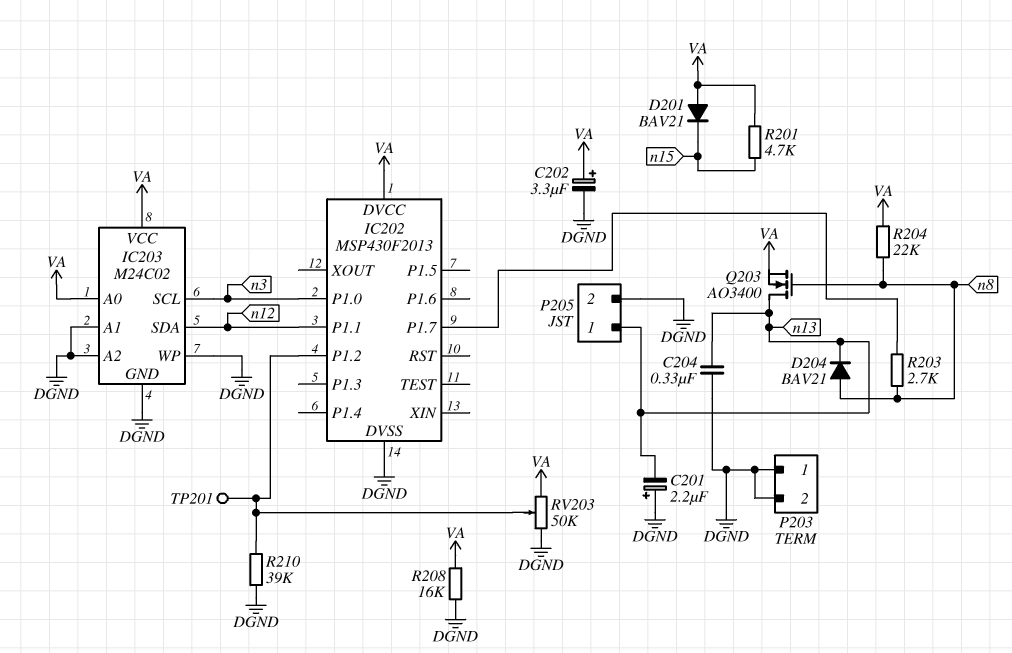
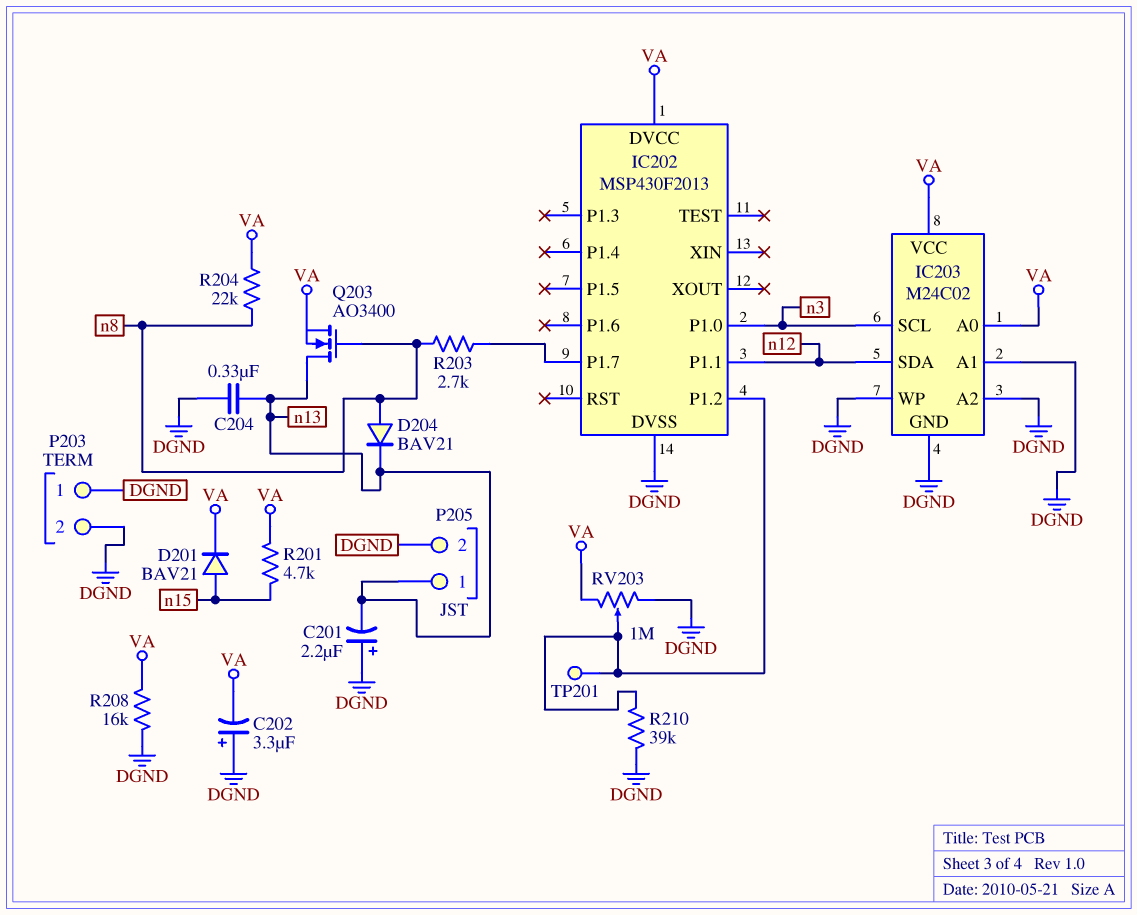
C202: 3.3uF (plus VA, minus DGND) -> 3.3uF (plus DGND, minus VA)
D201: diode BAV21 (A VA, K n15) -> diode BAV21 (A n15, K VA)
RV203: 50k (DGND, VA, wiper IC202/P1.2) -> 1M (DGND, VA, wiper IC202/P1.2)

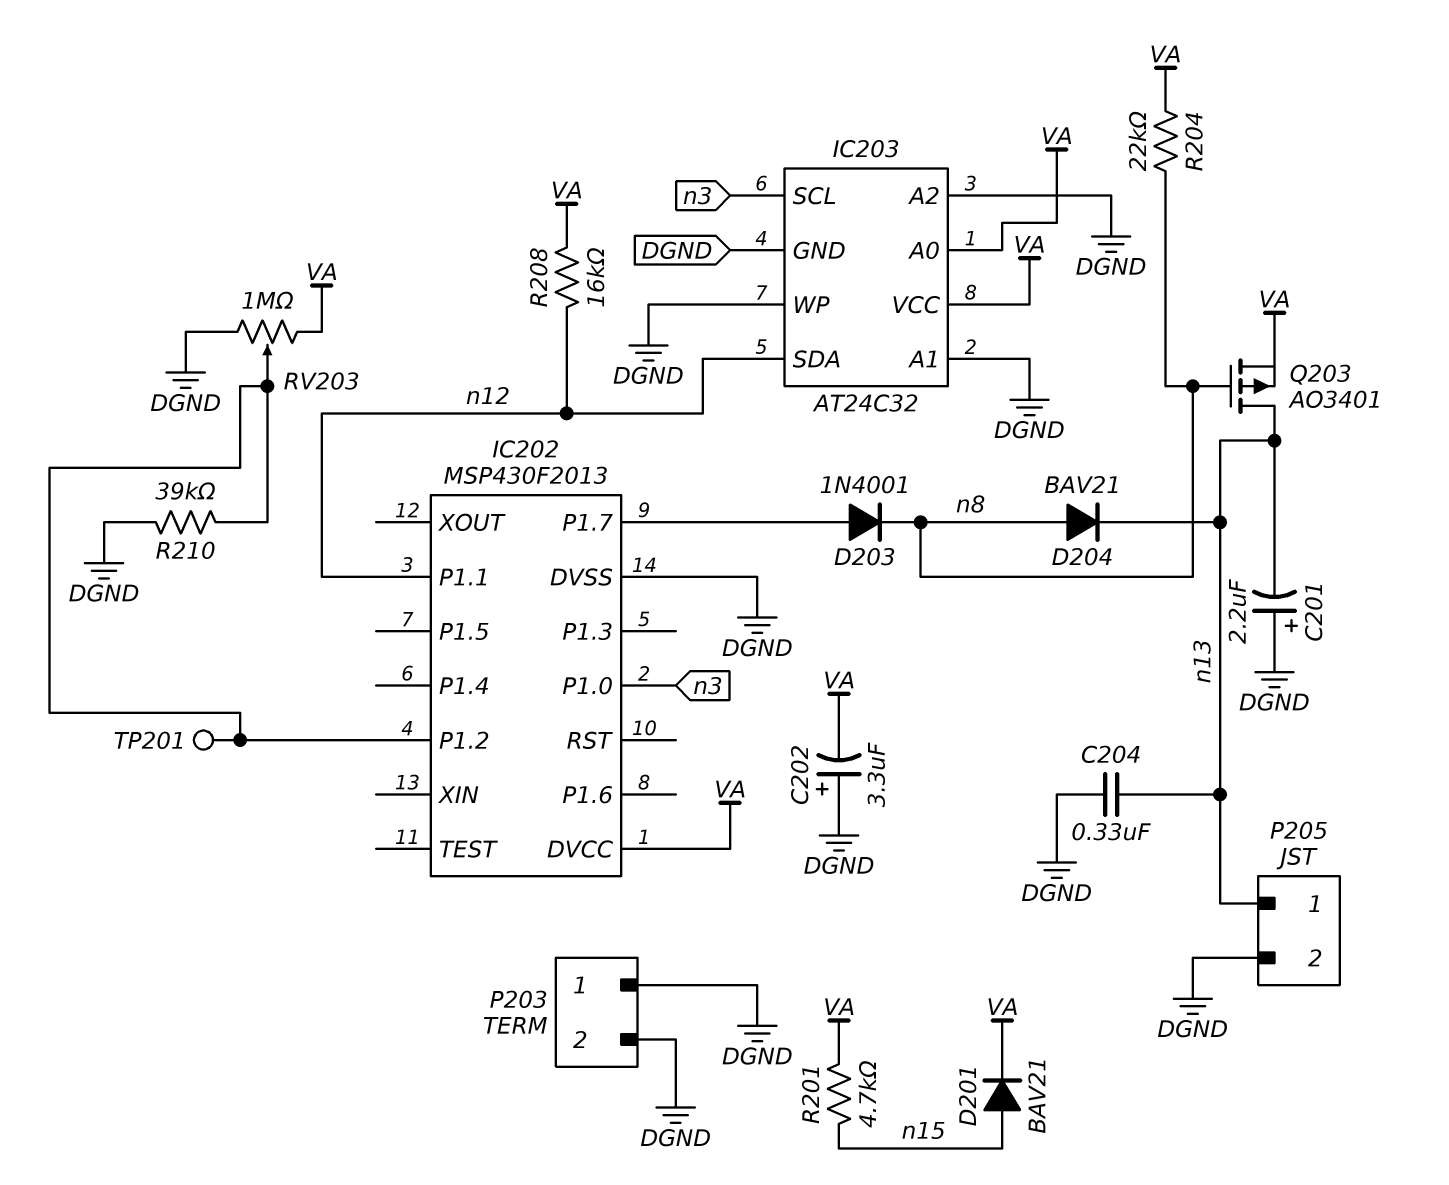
D203: none -> diode 1N4001 (A IC202/P1.7, K n8)
IC203: M24C02 -> AT24C32
Q203: NMOS AO3400 (G n8, D n13, S VA) -> PMOS AO3401 (G n8, D n13, S VA)
R203: 2.7k (IC202/P1.7, n8) -> none
R208: 16k (DGND, VA) -> 16k (VA, n12)

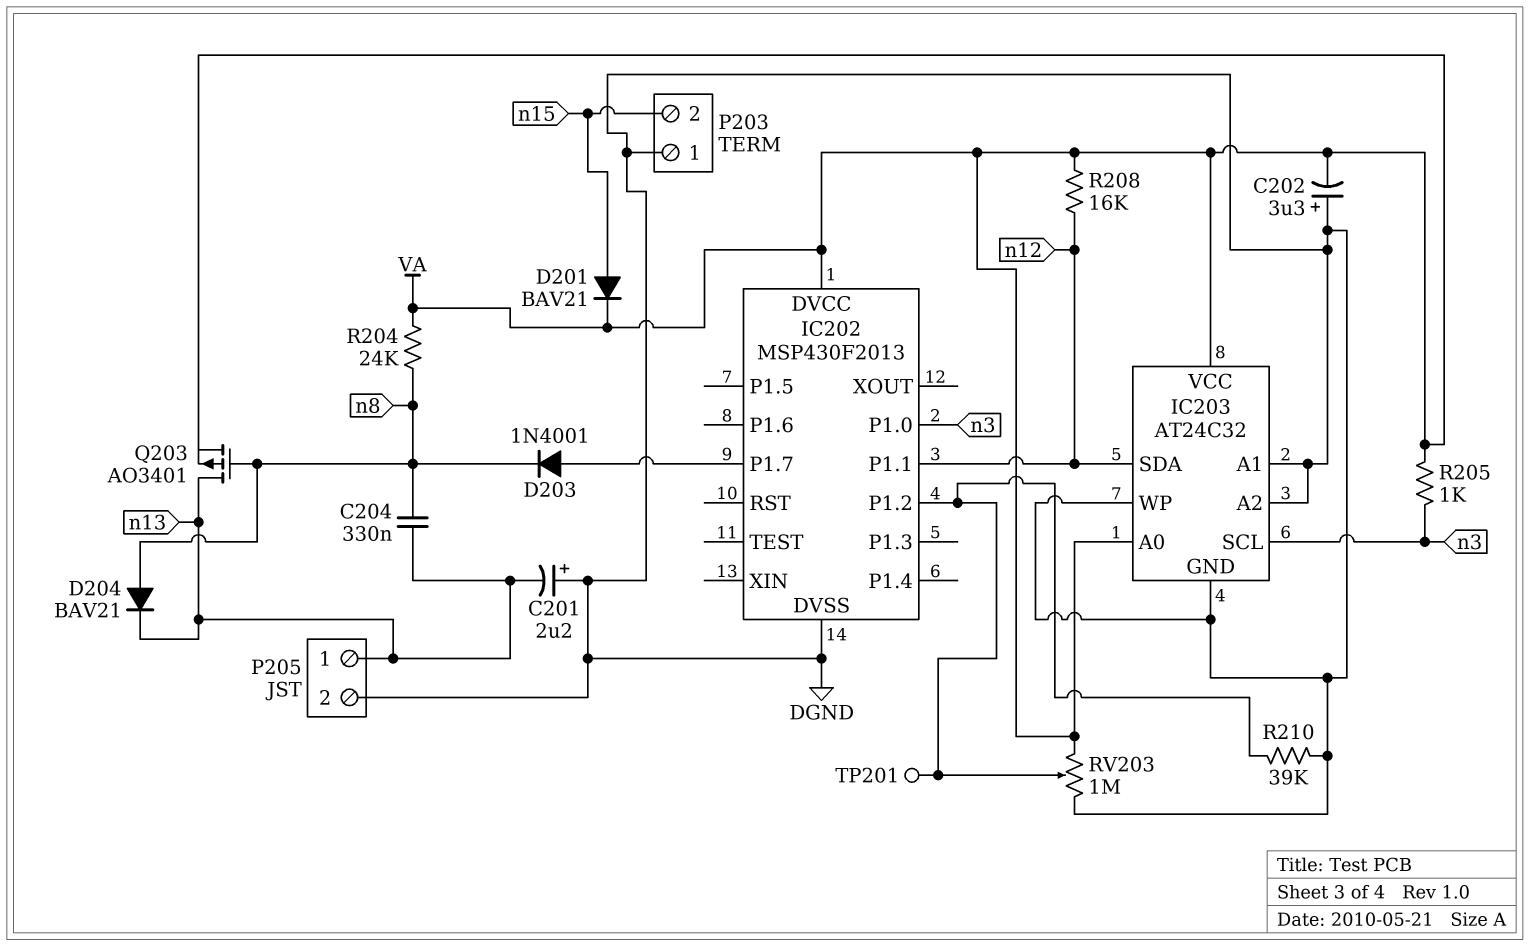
C204: 330nF (DGND, n13) -> 330nF (n8, n13)
P203 pin 2: DGND -> n15
R201: 4.7k (VA, n15) -> none
R204: 22k (VA, n8) -> 24k (VA, n8)
R205: none -> 1k (VA, n3)

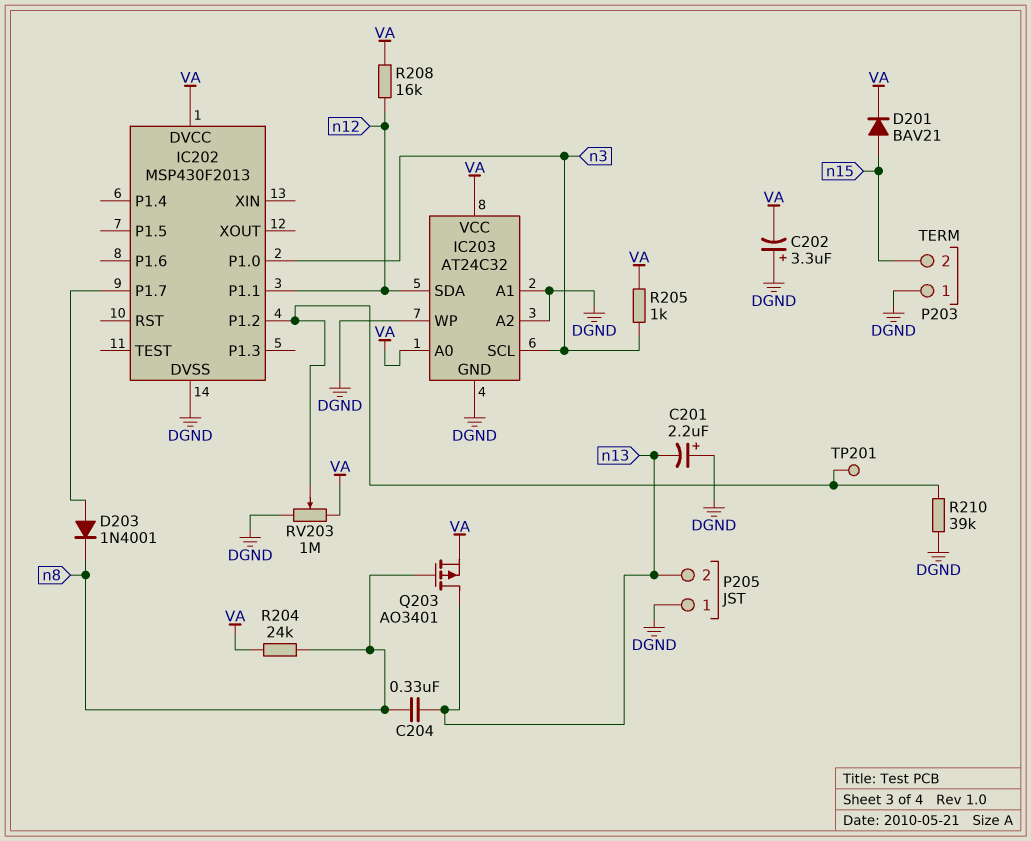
D204: diode BAV21 (A n8, K n13) -> none
P205 pin 1: n13 -> DGND
P205 pin 2: DGND -> n13

